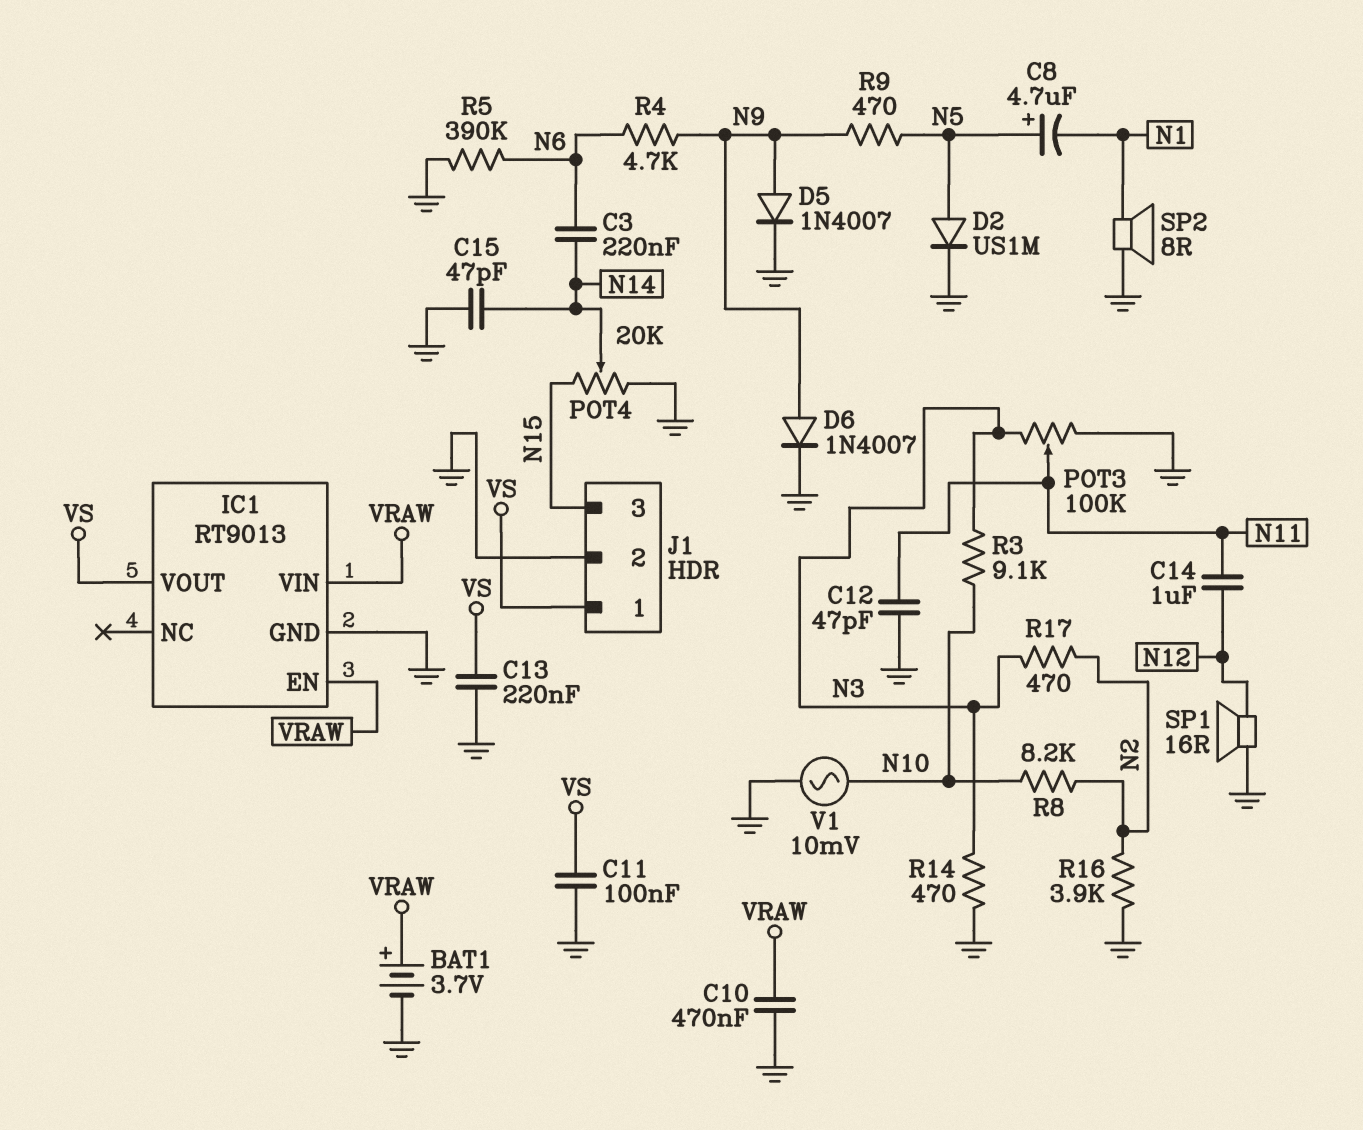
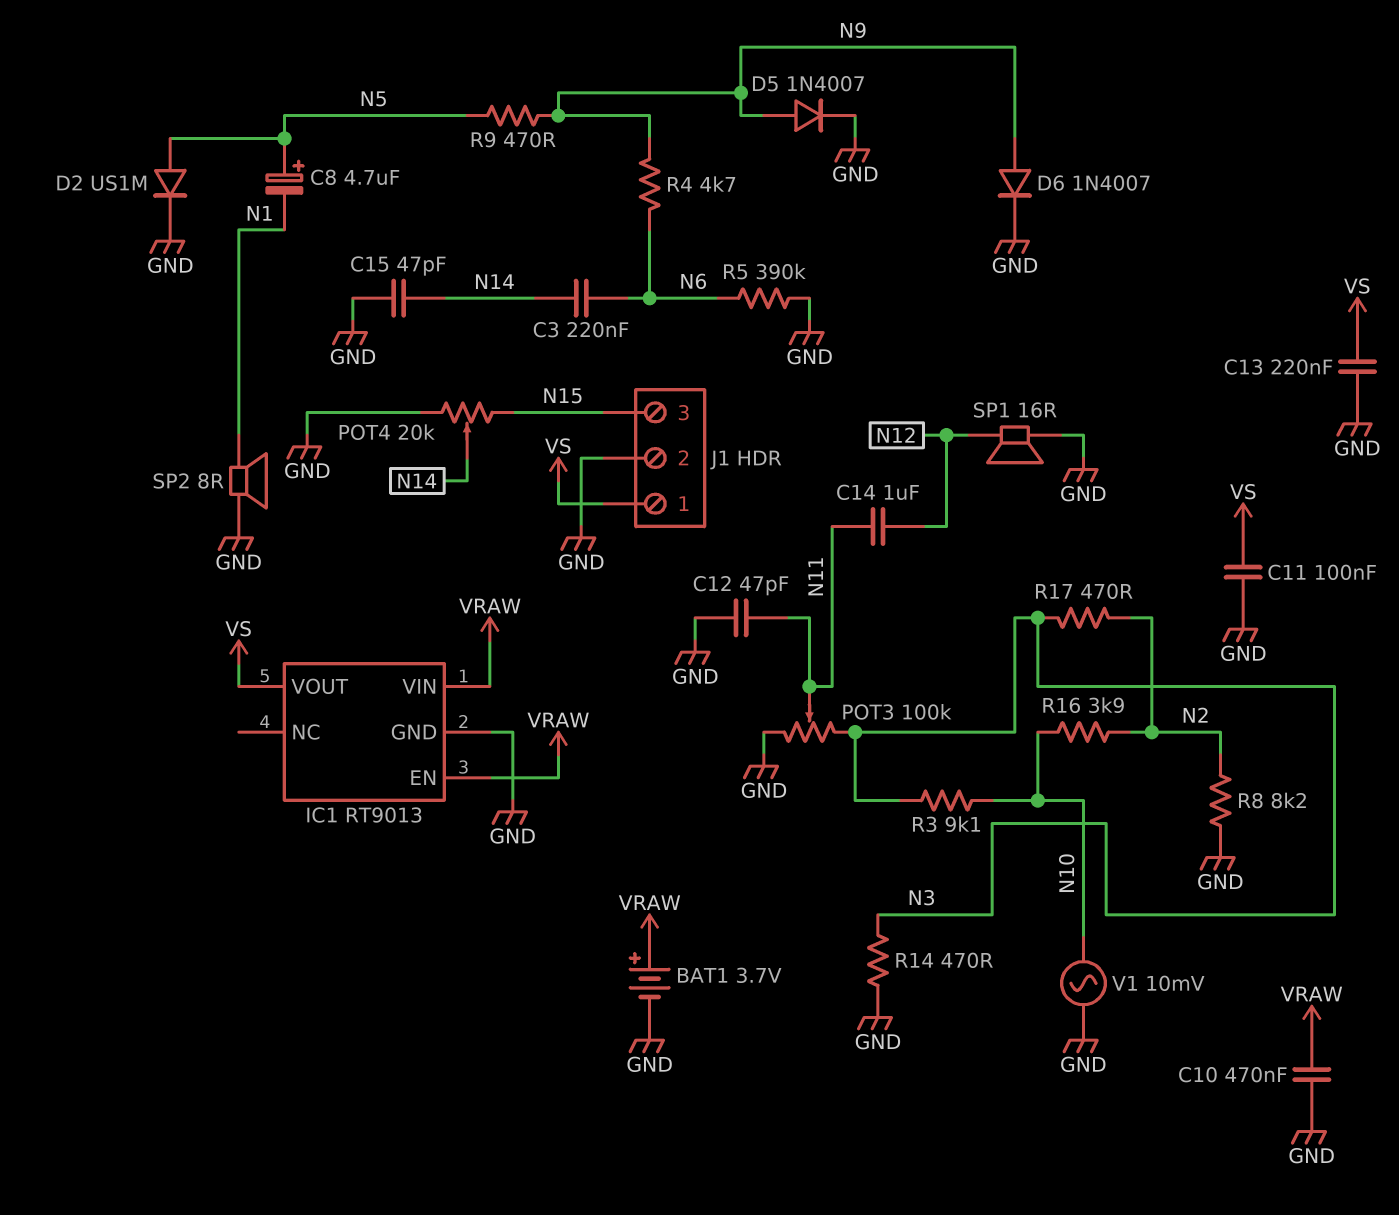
R8: 8.2k (N2, N10) -> 8.2k (GND, N2)
R16: 3.9k (GND, N2) -> 3.9k (N2, N10)

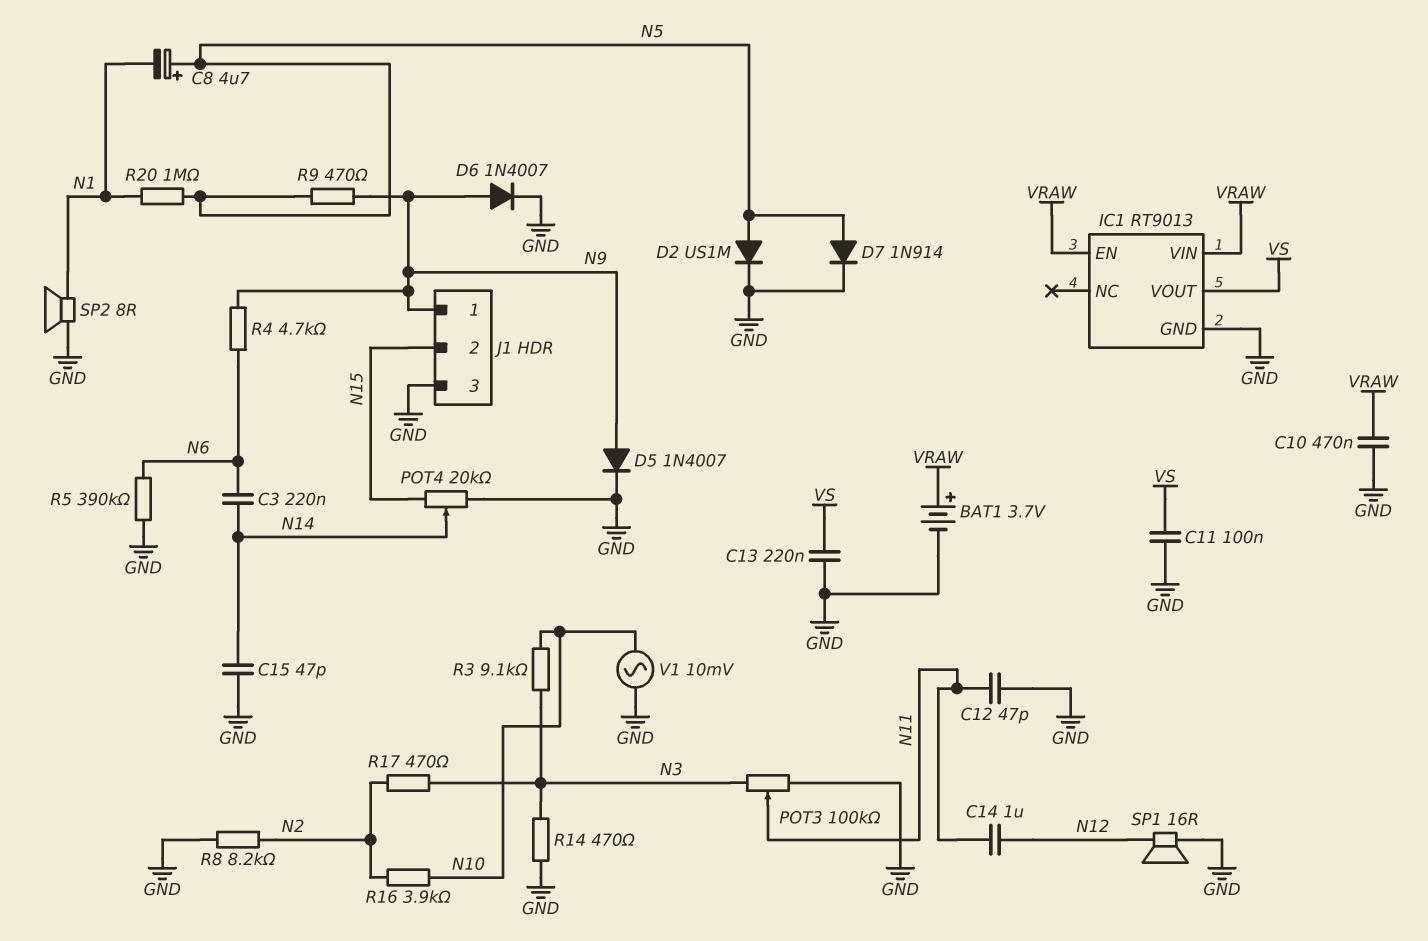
D7: none -> diode 1N914 (A N5, K GND)
J1 pin 1: VS -> N9
J1 pin 2: GND -> N15
J1 pin 3: N15 -> GND
R20: none -> 1M (N1, N5)

